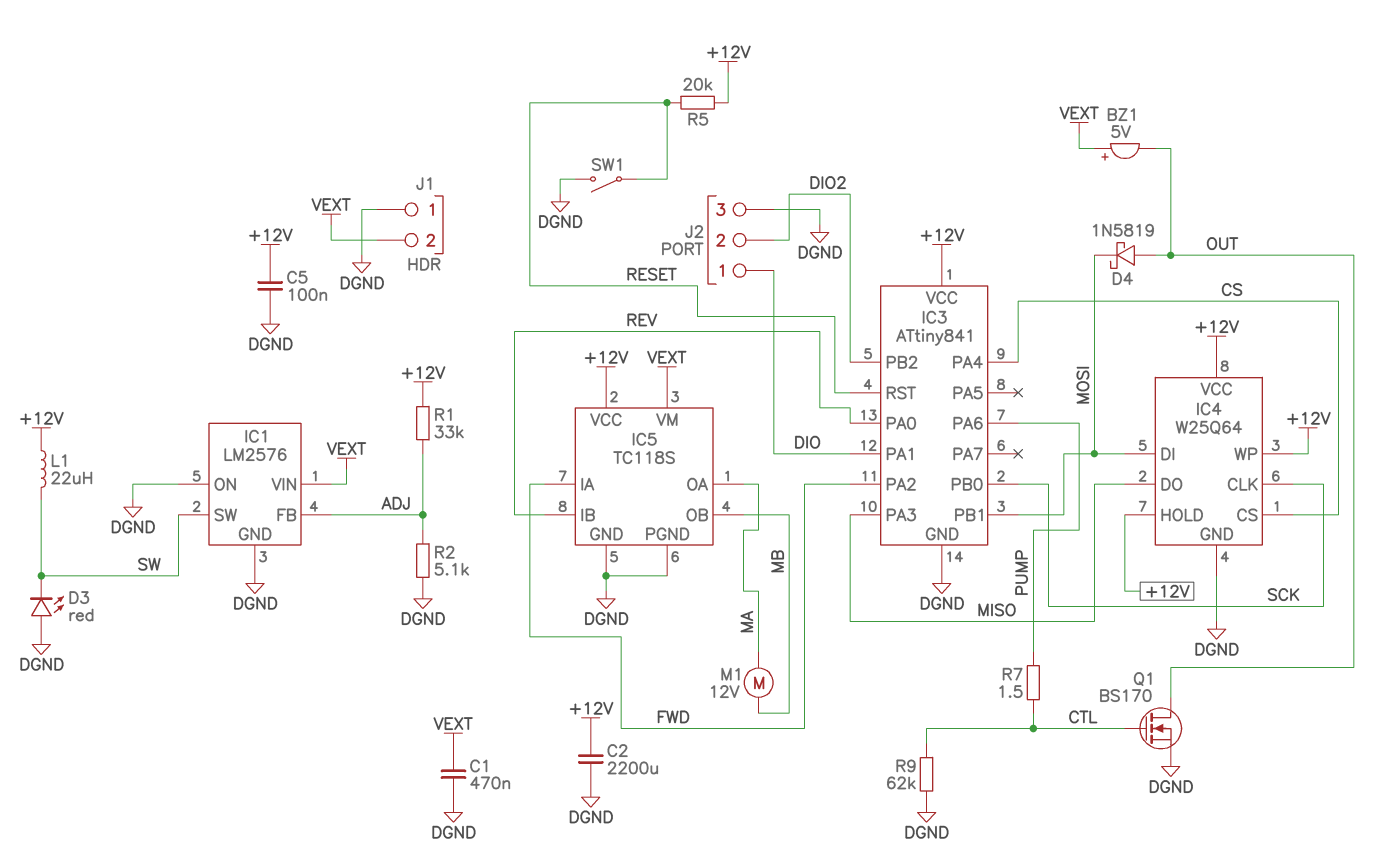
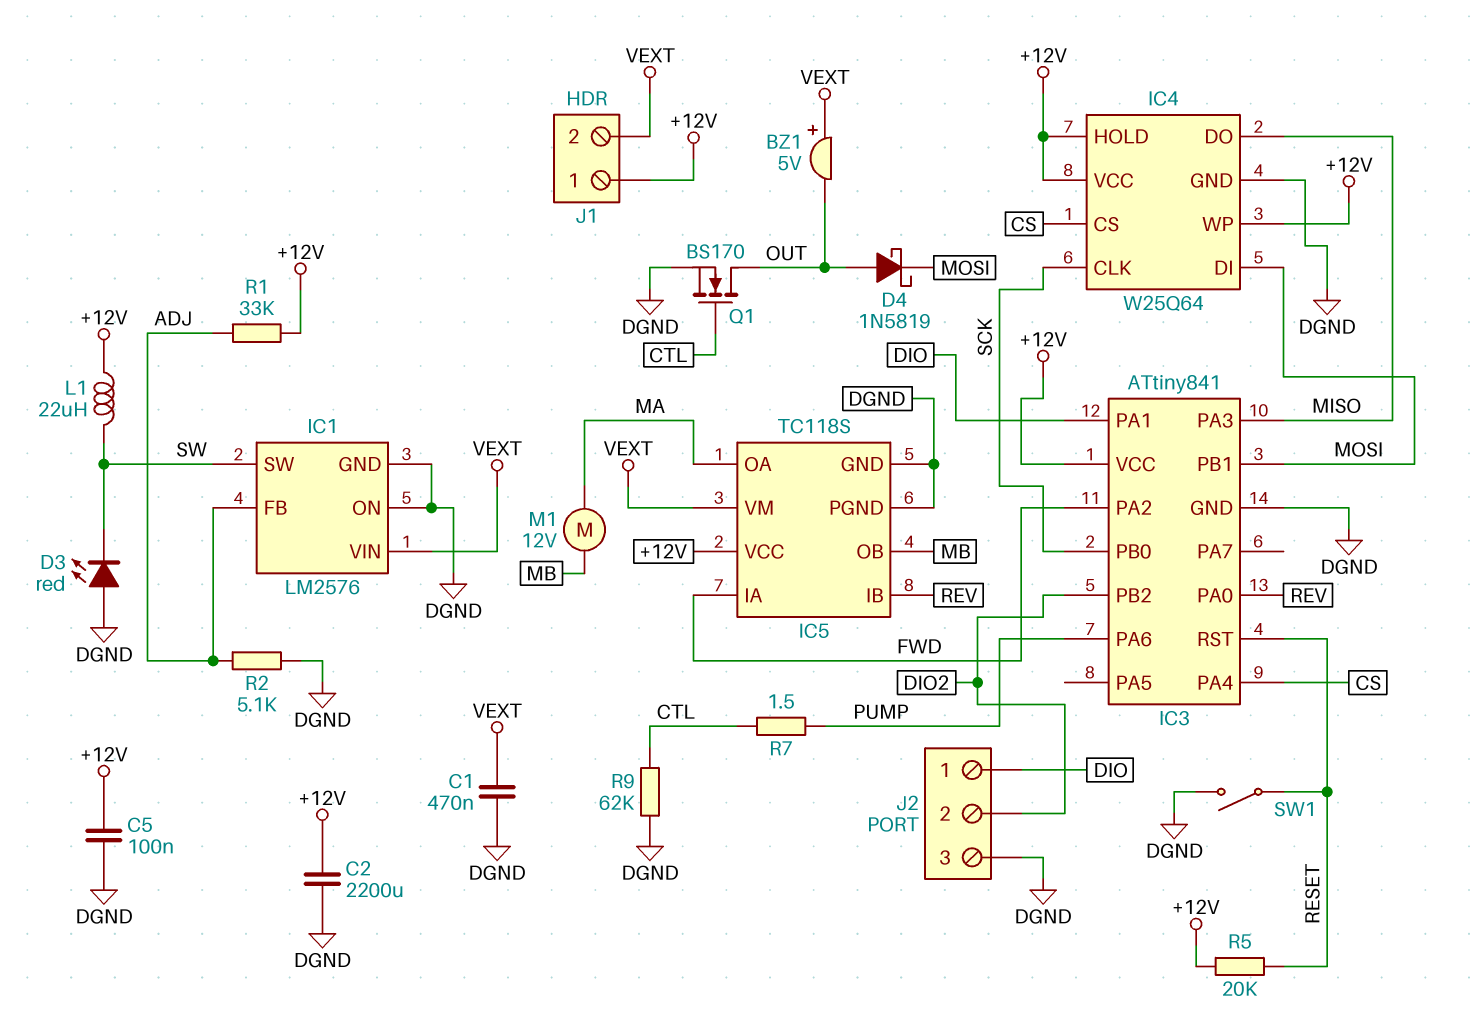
J1 pin 1: DGND -> +12V

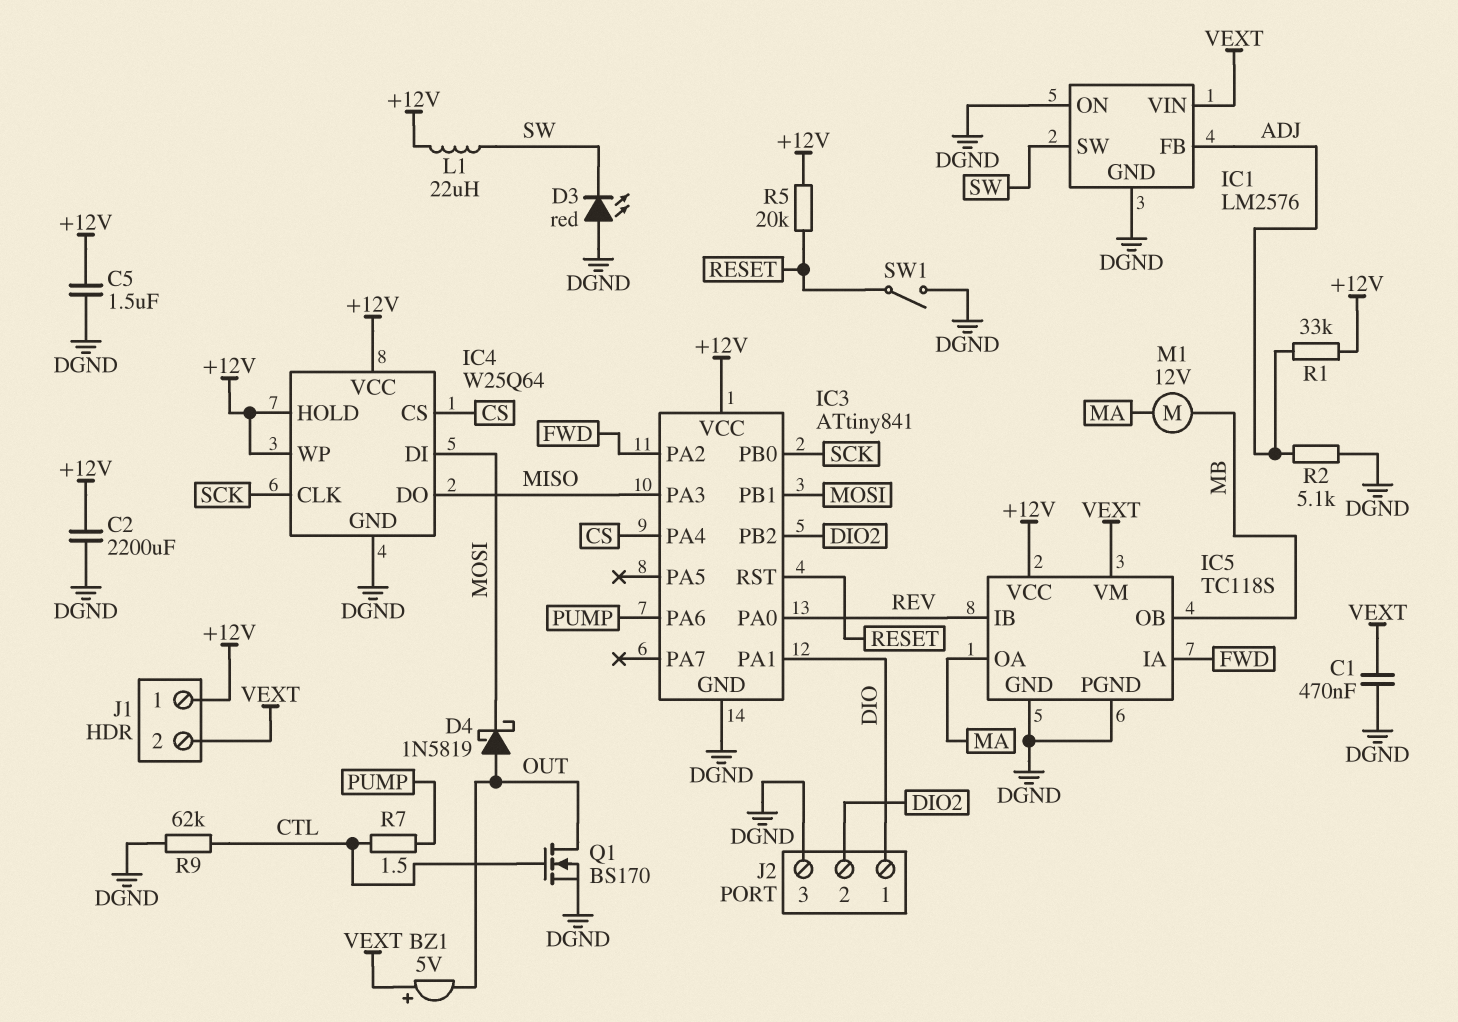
C5: 100nF (+12V, DGND) -> 1.5uF (+12V, DGND)

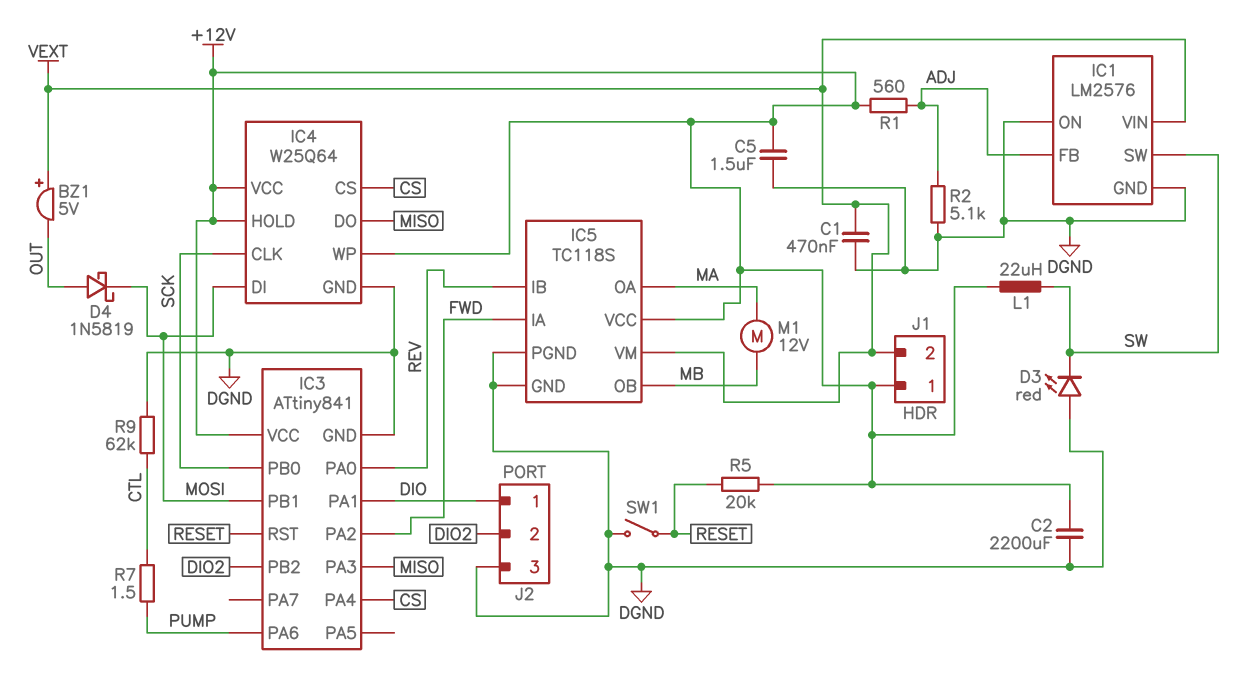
Q1: NMOS BS170 (G CTL, D OUT, S DGND) -> none
R1: 33k (+12V, ADJ) -> 560 (+12V, ADJ)

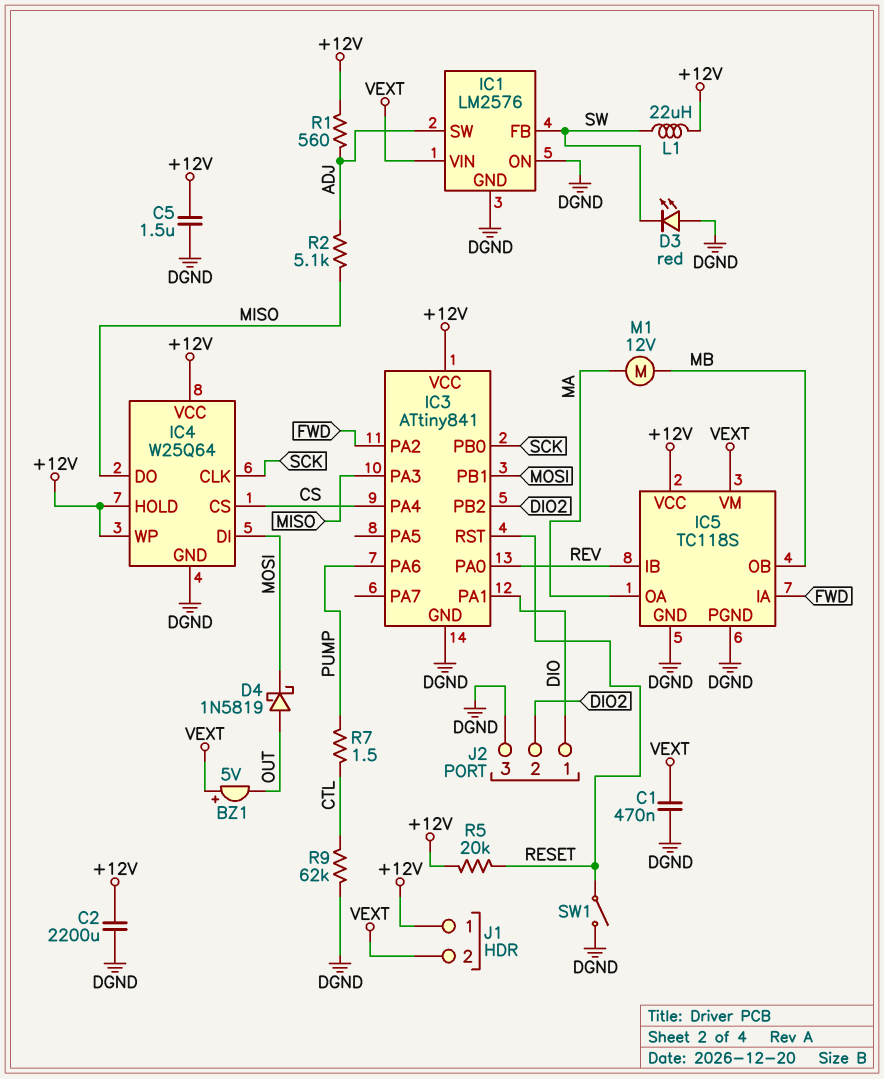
IC1 pin FB: ADJ -> SW
IC1 pin SW: SW -> ADJ
R2: 5.1k (ADJ, DGND) -> 5.1k (ADJ, MISO)

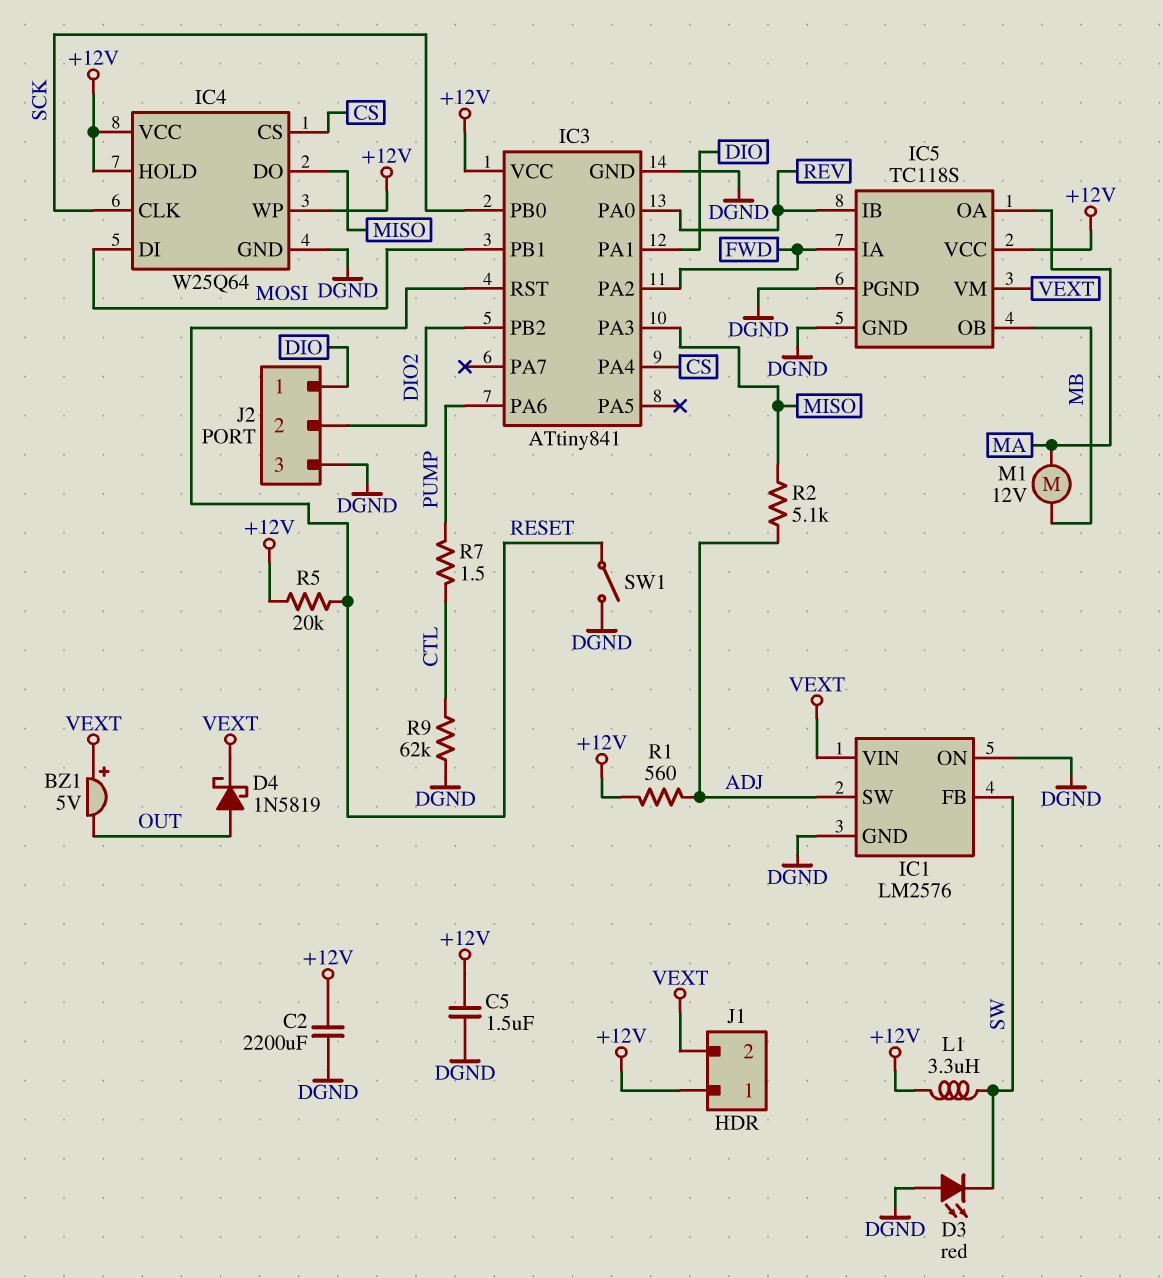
C1: 470nF (DGND, VEXT) -> none
D4: schottky 1N5819 (A OUT, K MOSI) -> schottky 1N5819 (A OUT, K VEXT)
L1: 22uH (+12V, SW) -> 3.3uH (+12V, SW)

